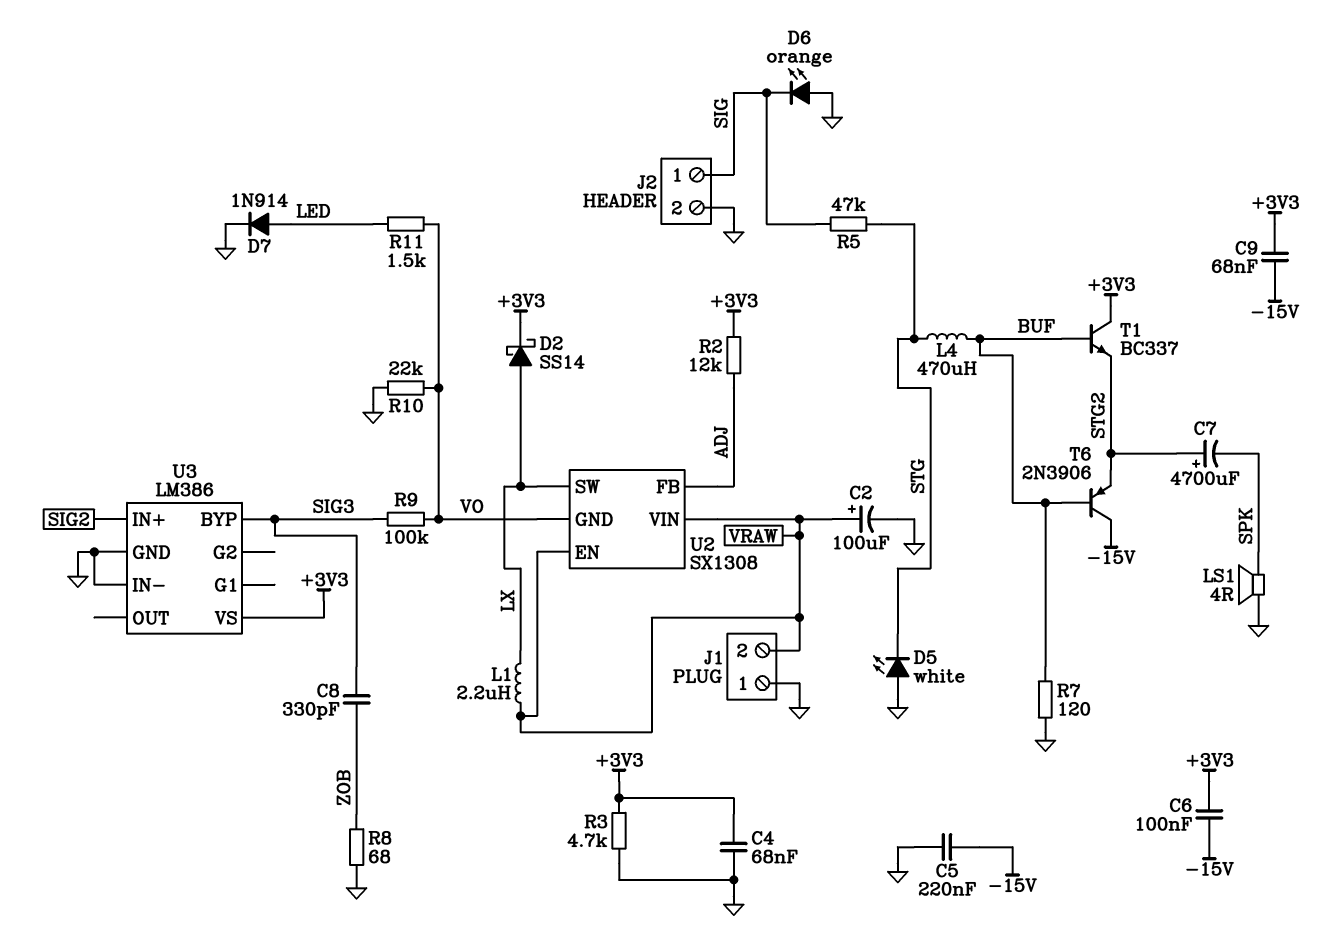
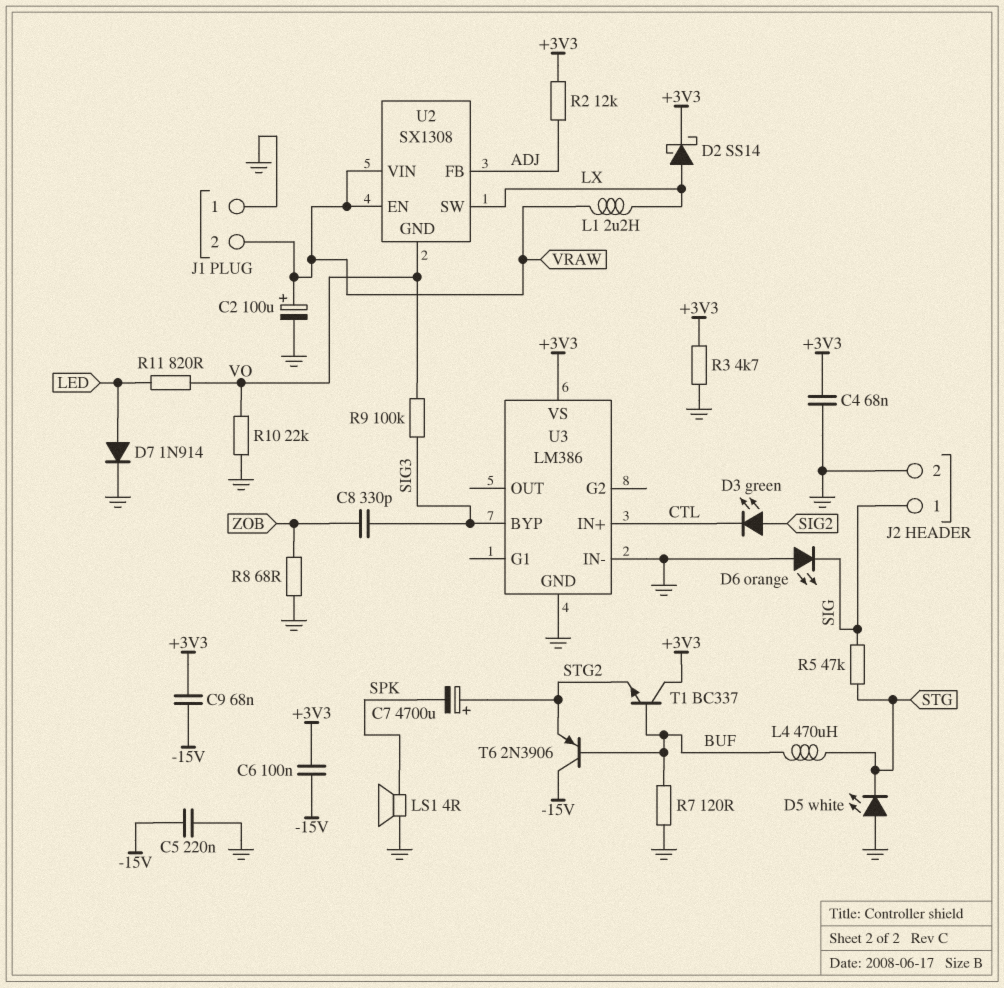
D3: none -> LED green (A SIG2, K CTL)
R11: 1.5k (LED, VO) -> 820 (LED, VO)
U3 pin IN+: SIG2 -> CTL

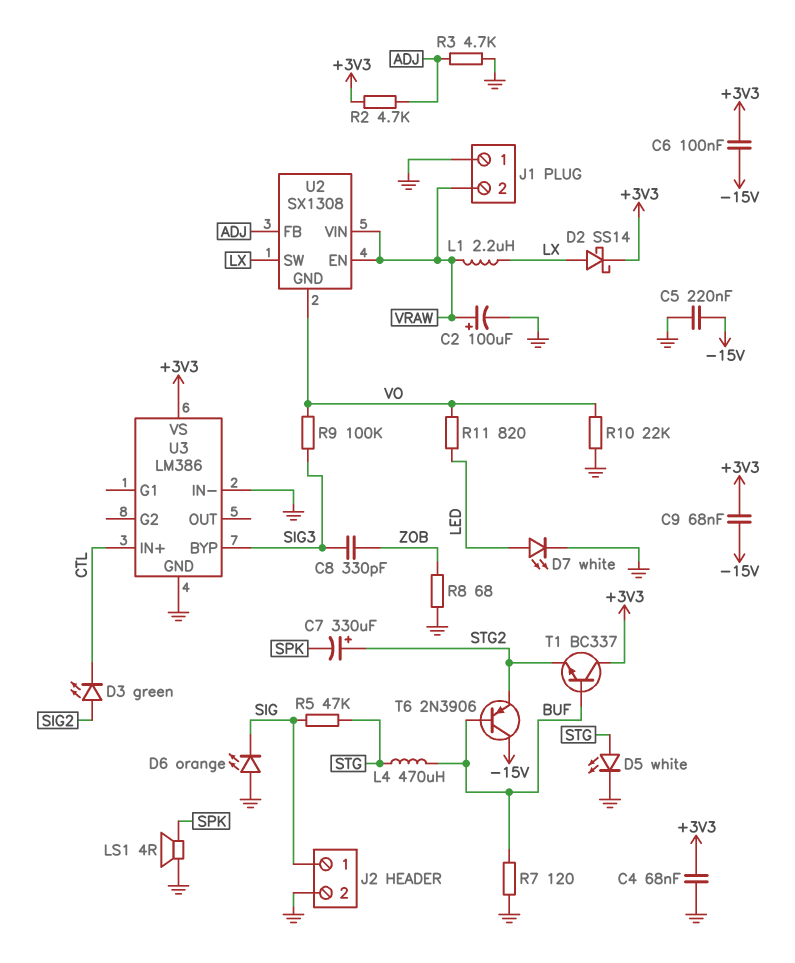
C7: 4700uF (plus STG2, minus SPK) -> 330uF (plus STG2, minus SPK)
D5: LED white (A GND, K STG) -> LED white (A STG, K GND)
D7: diode 1N914 (A LED, K GND) -> LED white (A LED, K GND)
R2: 12k (+3V3, ADJ) -> 4.7k (+3V3, ADJ)
R3: 4.7k (+3V3, GND) -> 4.7k (ADJ, GND)

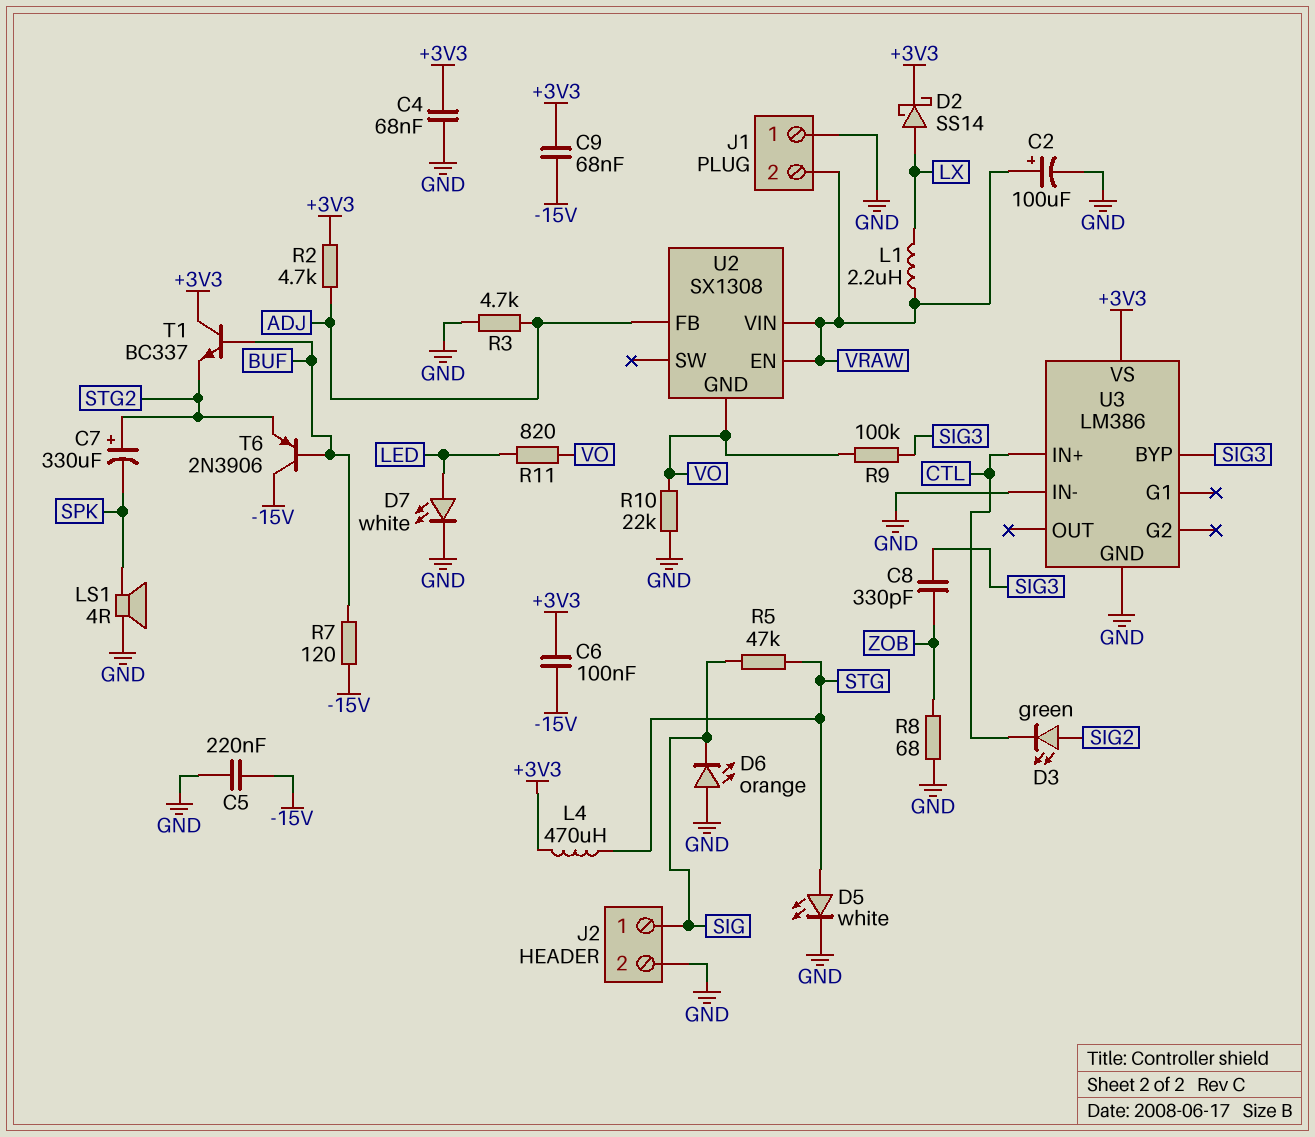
L4: 470uH (BUF, STG) -> 470uH (+3V3, STG)
R7: 120 (BUF, GND) -> 120 (-15V, BUF)
U2 pin SW: LX -> none

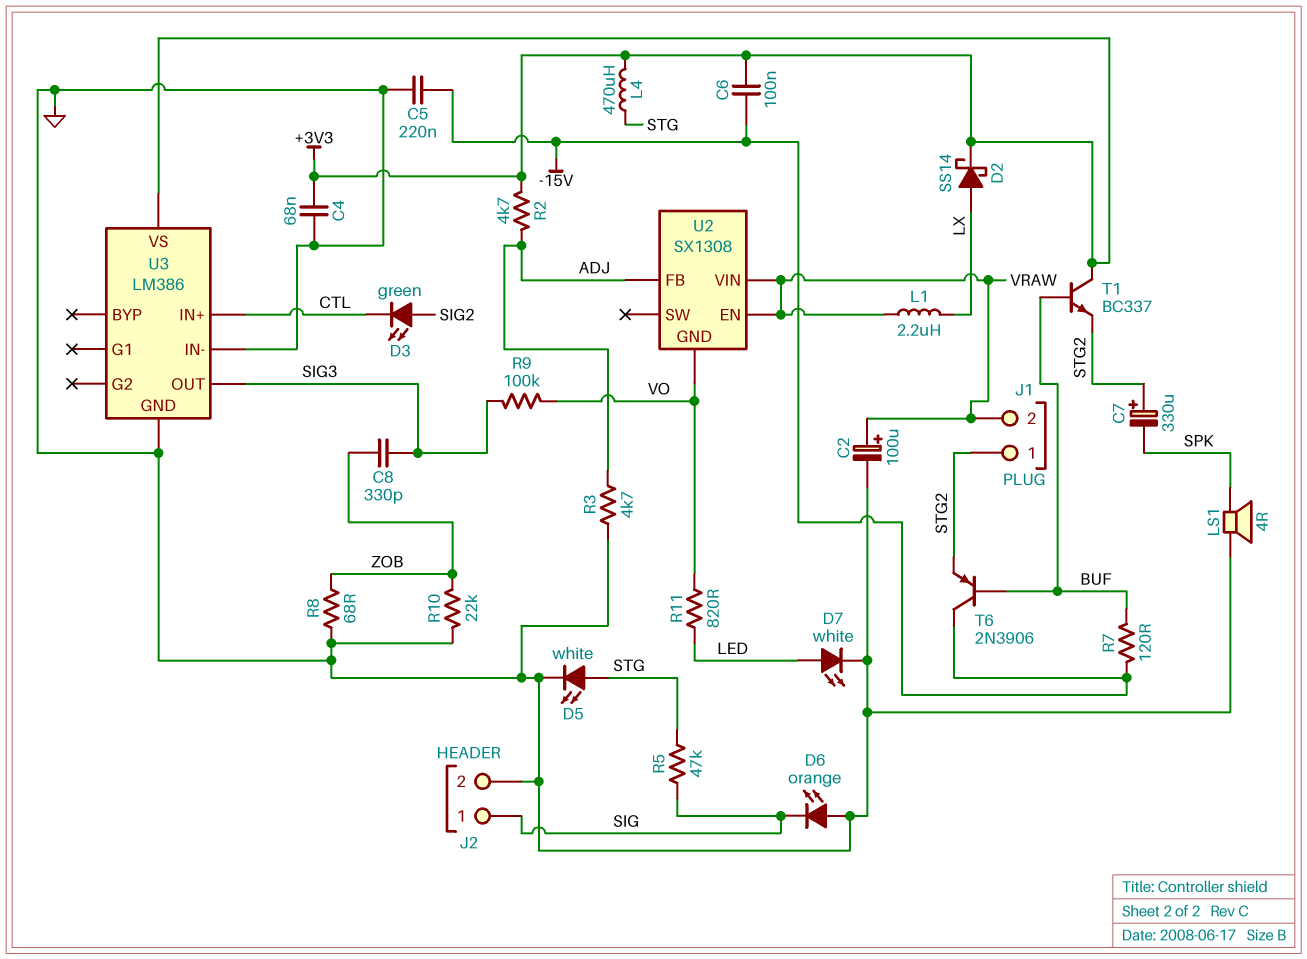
C9: 68nF (+3V3, -15V) -> none
J1 pin 1: GND -> STG2
R10: 22k (GND, VO) -> 22k (GND, ZOB)
U3 pin BYP: SIG3 -> none
U3 pin OUT: none -> SIG3

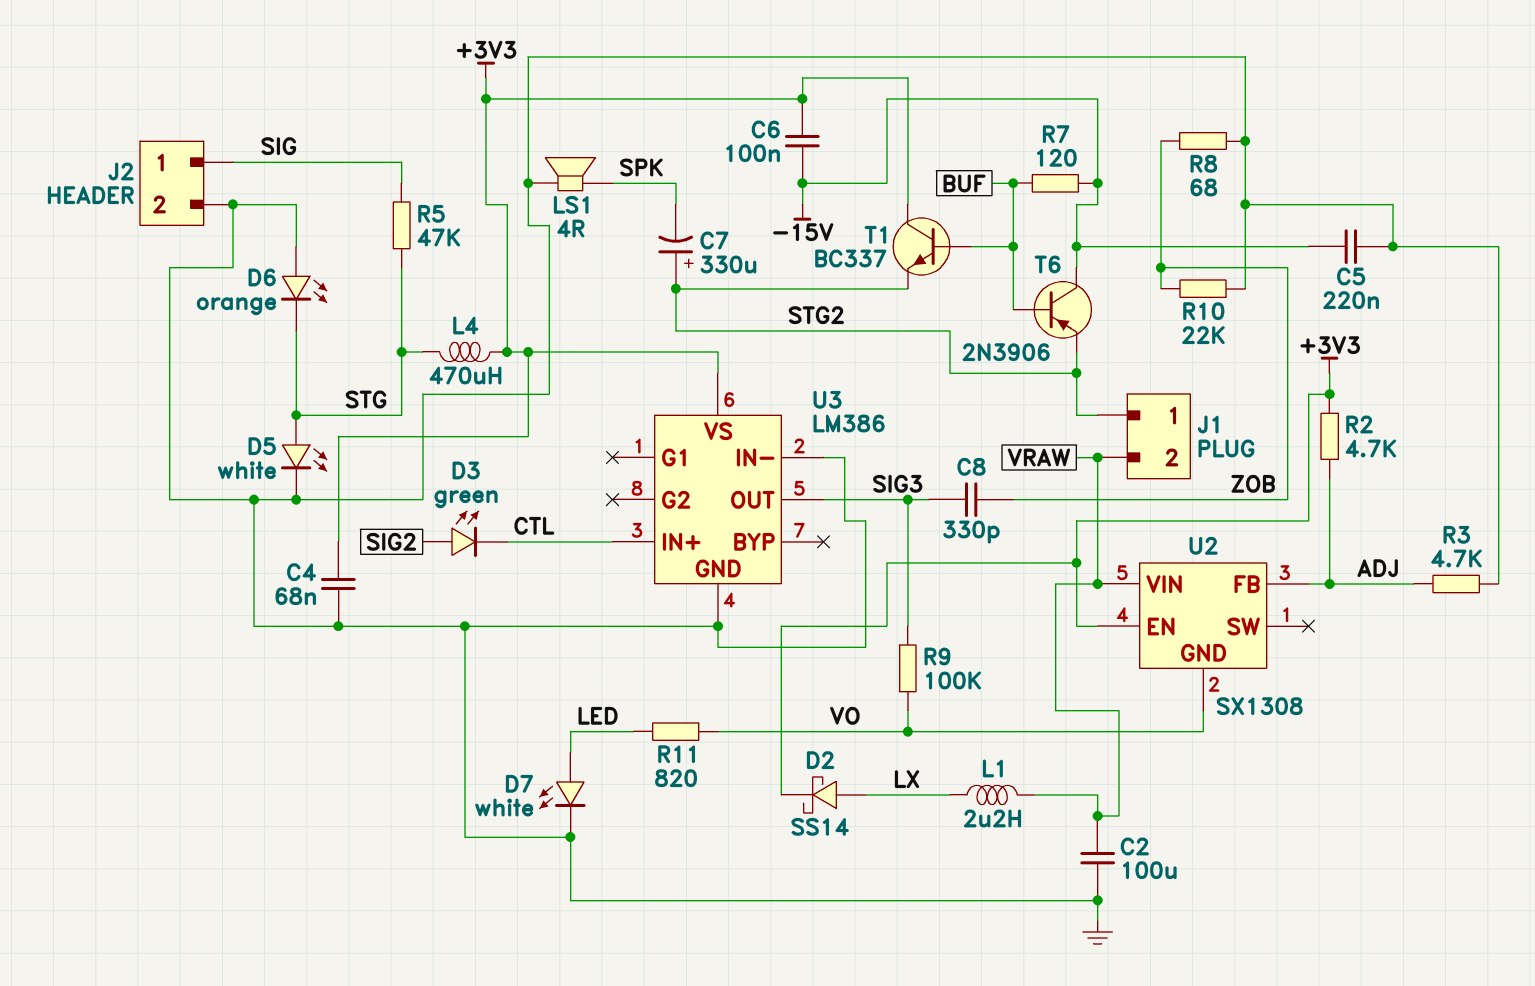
C2: 100uF (plus VRAW, minus GND) -> 100uF (GND, VRAW)
D6: LED orange (A GND, K SIG) -> LED orange (A GND, K STG)
U2 pin EN: VRAW -> +3V3

